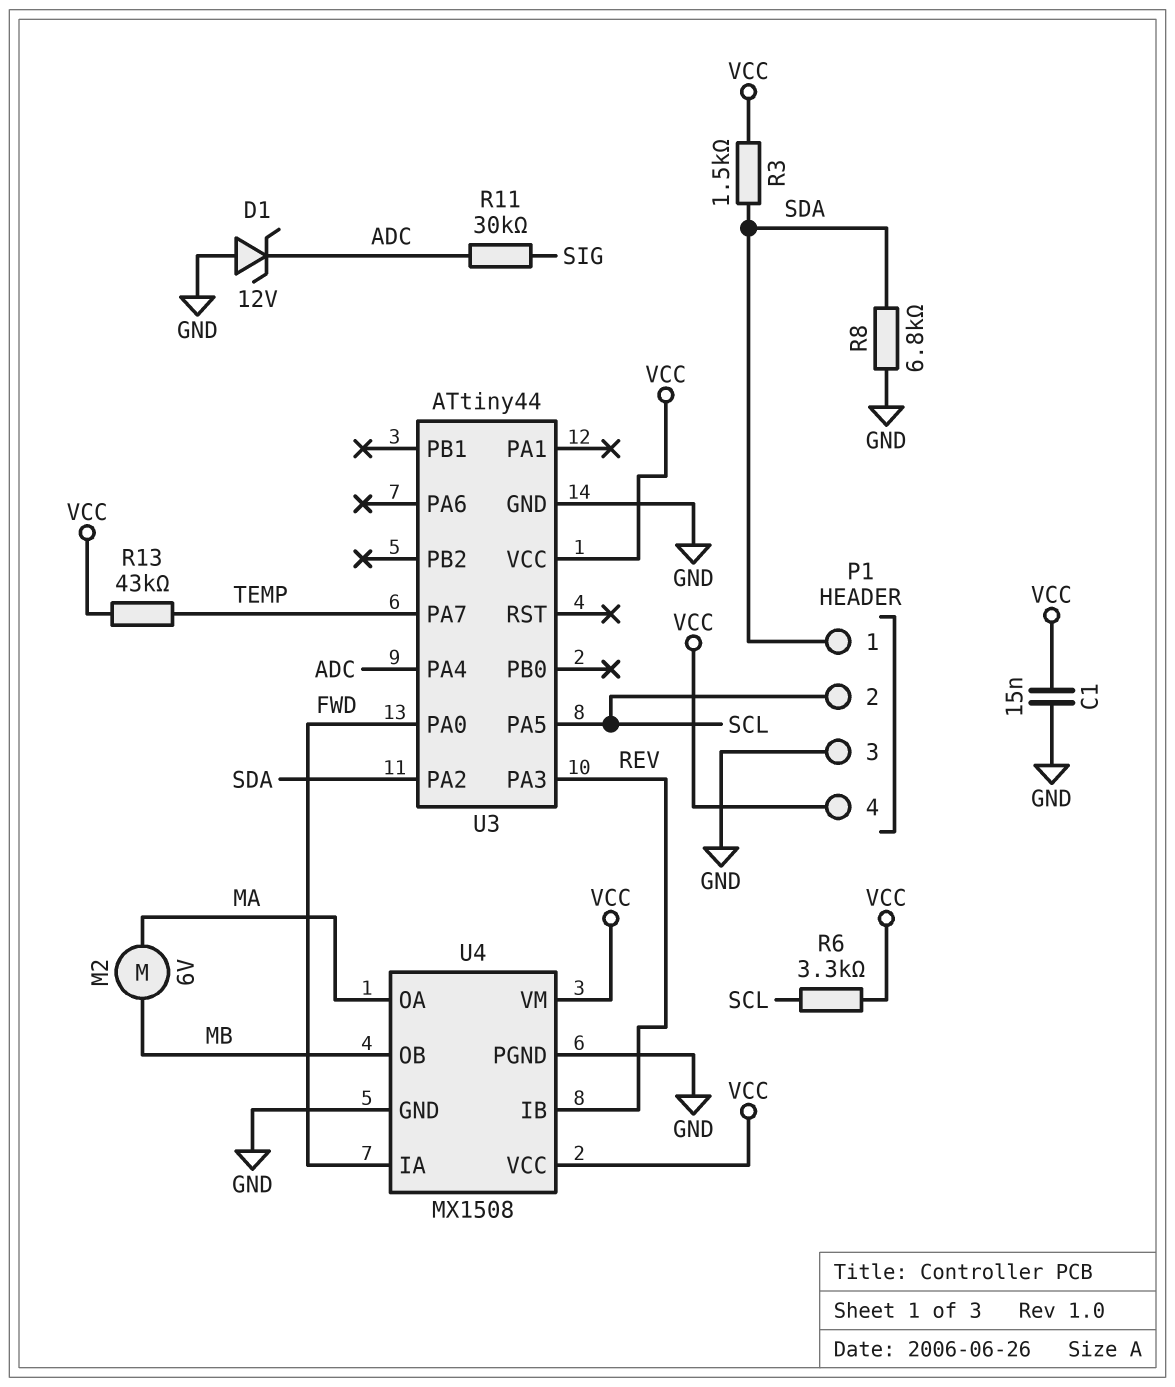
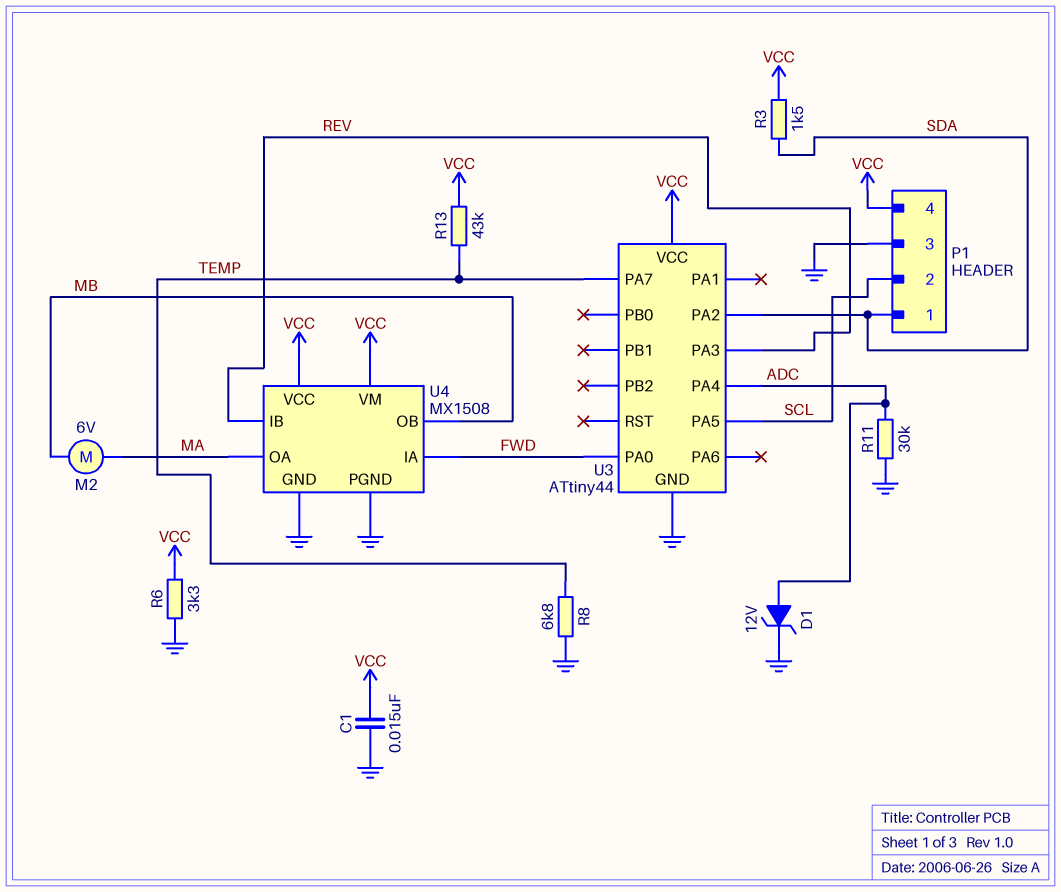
D1: zener 12V (A GND, K ADC) -> zener 12V (A ADC, K GND)
R6: 3.3k (SCL, VCC) -> 3.3k (GND, VCC)
R8: 6.8k (GND, SDA) -> 6.8k (GND, TEMP)
R11: 30k (ADC, SIG) -> 30k (ADC, GND)

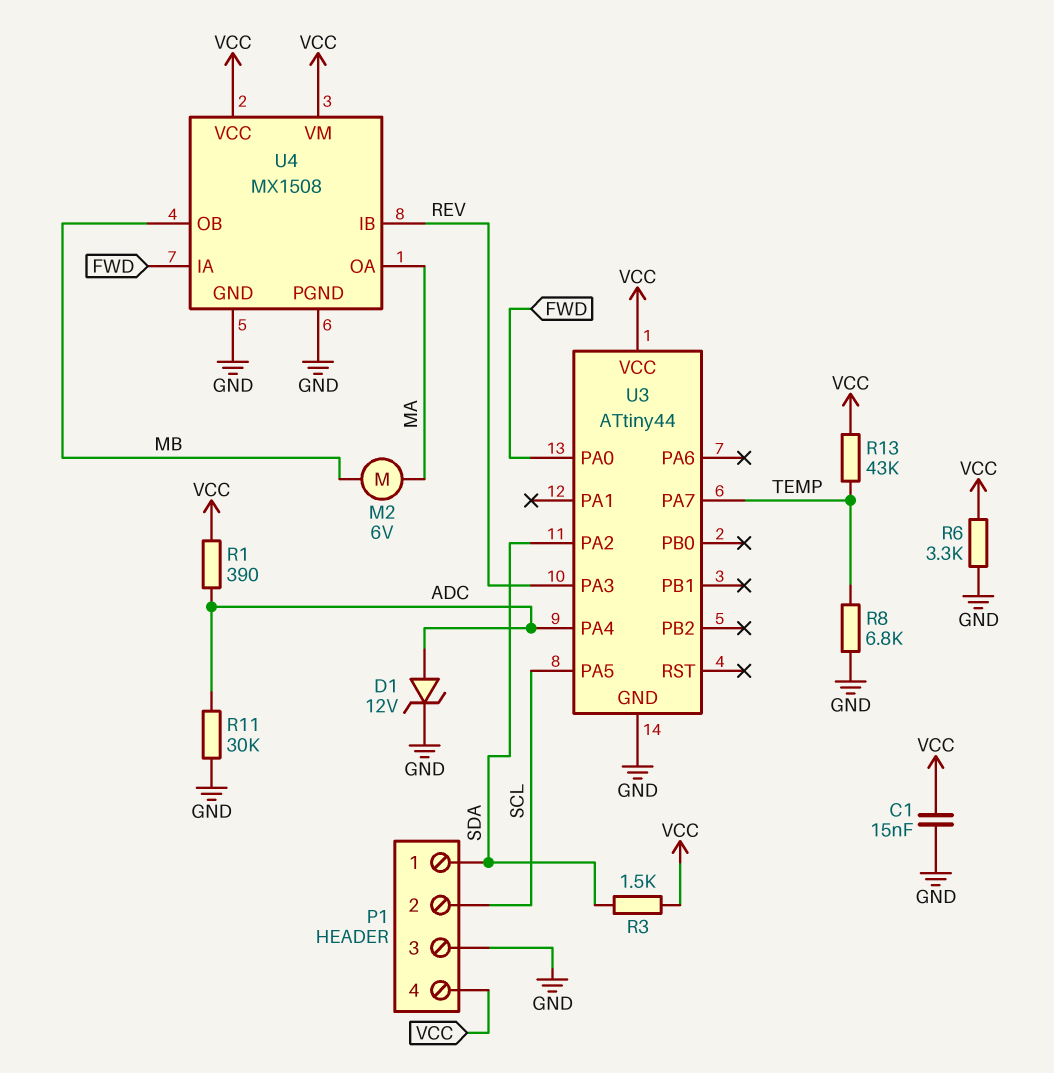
R1: none -> 390 (ADC, VCC)

